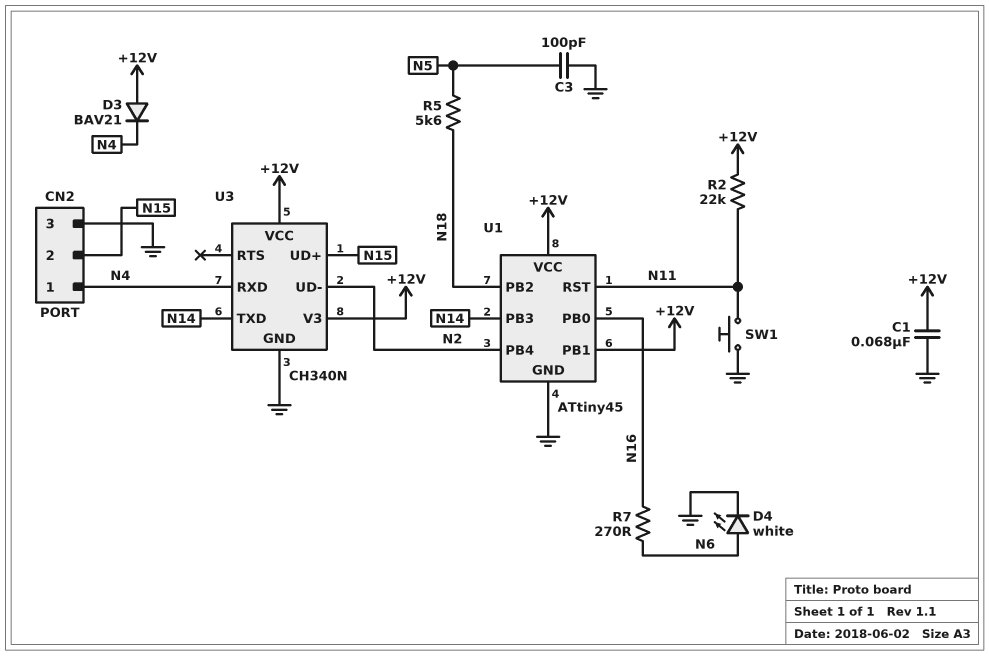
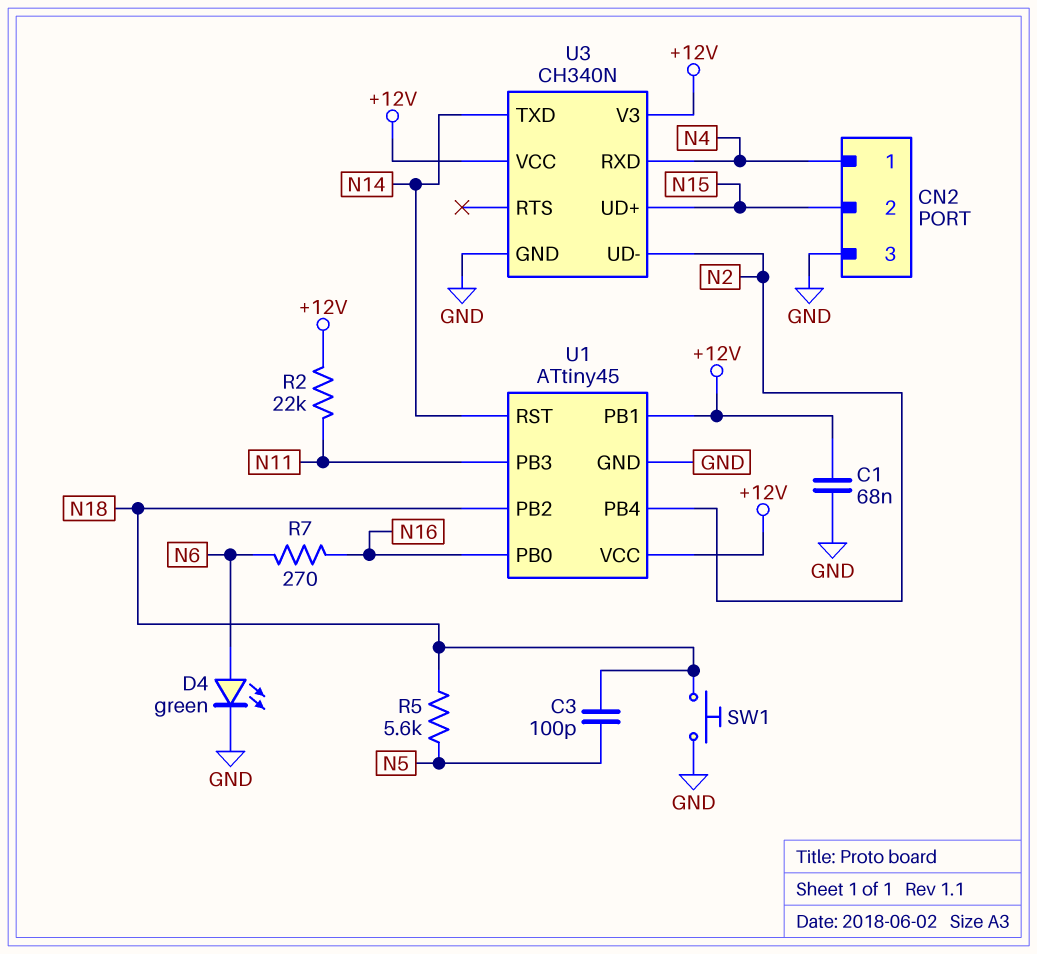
C3: 100pF (GND, N5) -> 100pF (N5, N18)
D3: diode BAV21 (A +12V, K N4) -> none
D4: LED white (A N6, K GND) -> LED green (A N6, K GND)
SW1: button (GND, N11) -> button (GND, N18)
U1 pin PB3: N14 -> N11
U1 pin RST: N11 -> N14

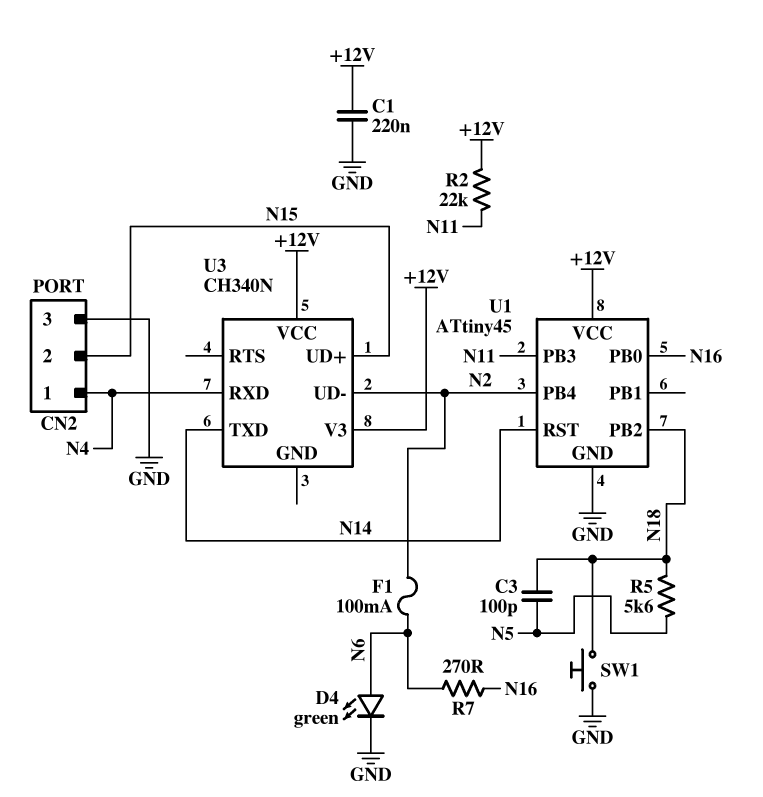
C1: 68nF (+12V, GND) -> 220nF (+12V, GND)
F1: none -> 100mA (N2, N6)
U1 pin PB1: +12V -> none
U3 pin GND: GND -> none

